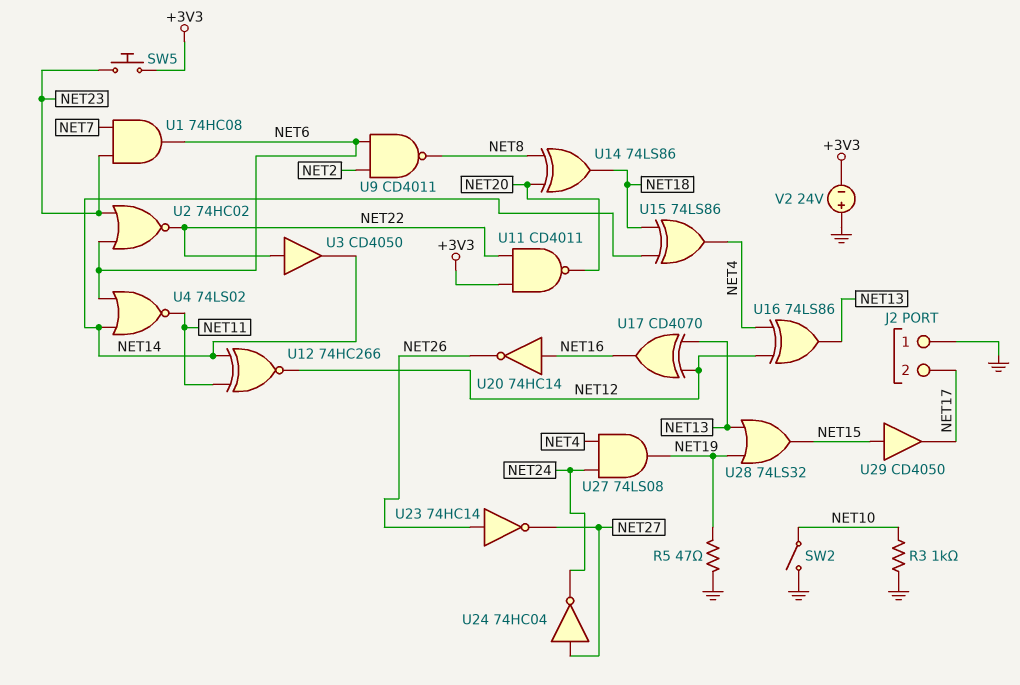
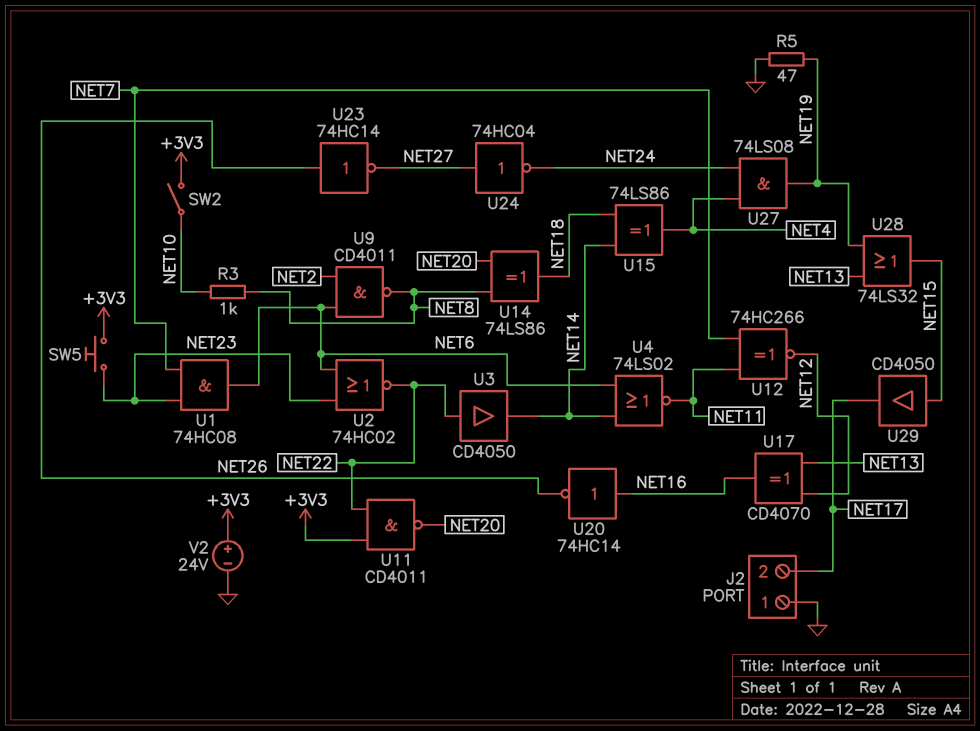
R3: 1k (GND, NET10) -> 1k (NET8, NET10)
SW2: switch (GND, NET10) -> switch (+3V3, NET10)
U12: XNOR 74HC266 (in NET11, in NET14, out NET12) -> XNOR 74HC266 (in NET7, in NET11, out NET12)
U16: XOR 74LS86 (in NET4, in NET12, out NET13) -> none
V2: 24V (plus GND, minus +3V3) -> 24V (plus +3V3, minus GND)

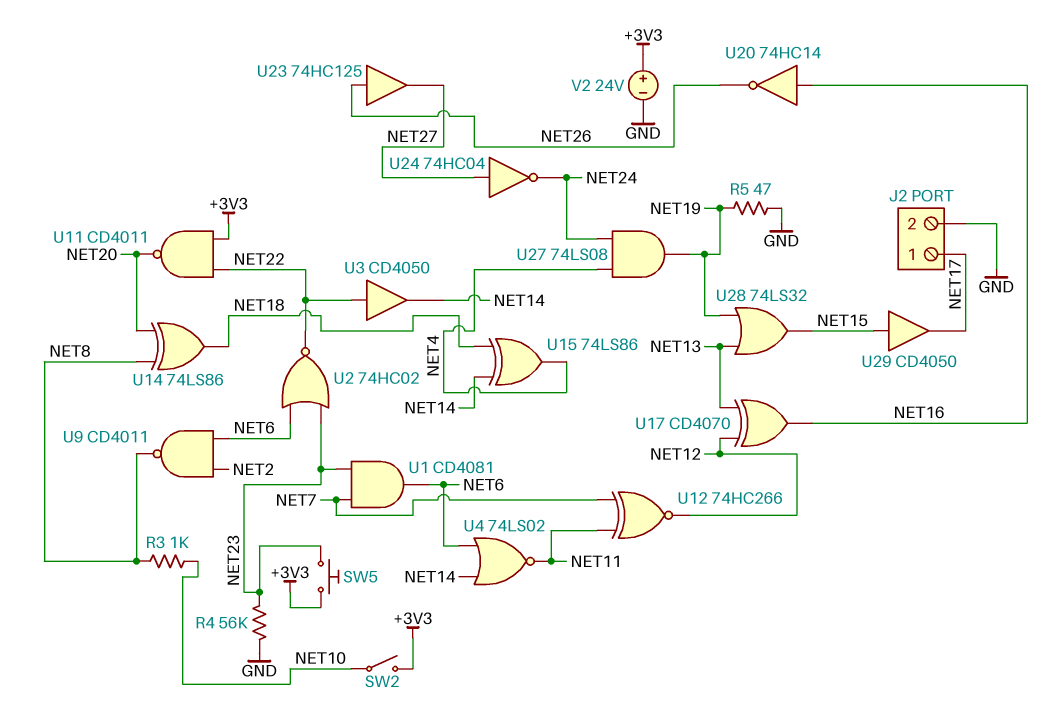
J2 pin 1: GND -> NET17
J2 pin 2: NET17 -> GND
R4: none -> 56k (GND, NET23)
U1: AND 74HC08 (in NET7, in NET23, out NET6) -> AND CD4081 (in NET7, in NET23, out NET6)
U23: NOT 74HC14 (in NET26, out NET27) -> buffer 74HC125 (in NET26, out NET27)

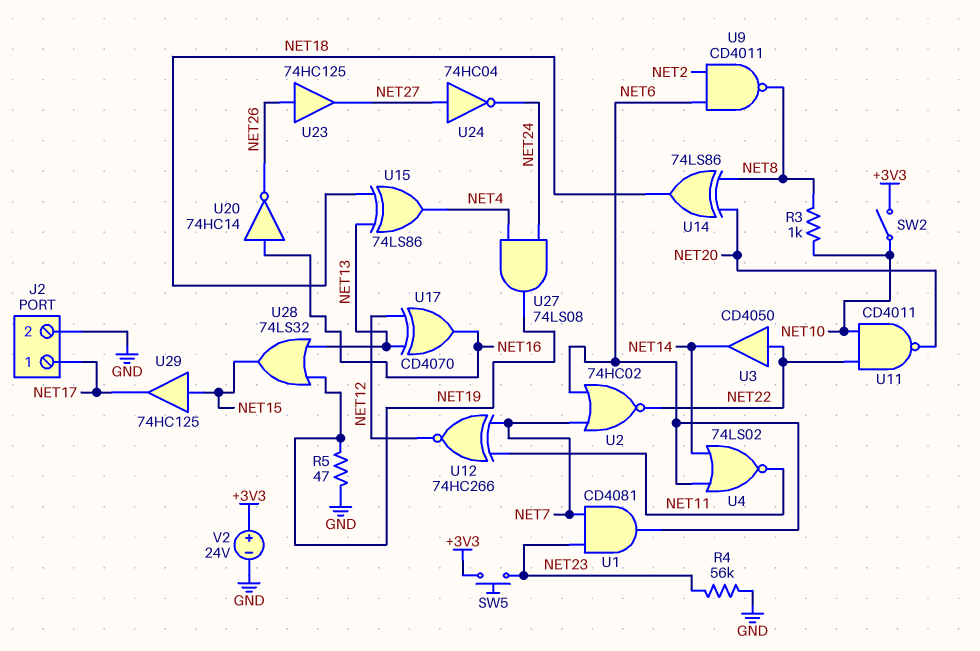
U2: NOR 74HC02 (in NET6, in NET23, out NET22) -> NOR 74HC02 (in NET6, in NET7, out NET22)
U11: NAND CD4011 (in +3V3, in NET22, out NET20) -> NAND CD4011 (in NET10, in NET22, out NET20)
U15: XOR 74LS86 (in NET14, in NET18, out NET4) -> XOR 74LS86 (in NET13, in NET18, out NET4)
U29: buffer CD4050 (in NET15, out NET17) -> buffer 74HC125 (in NET15, out NET17)

